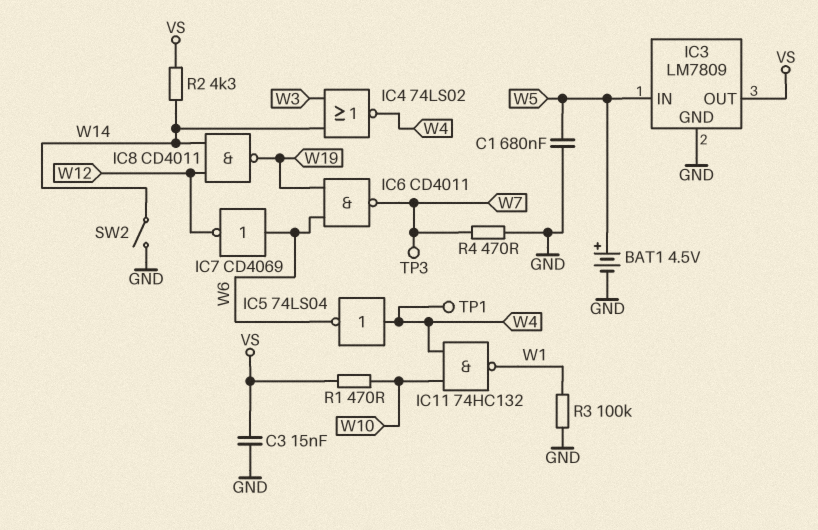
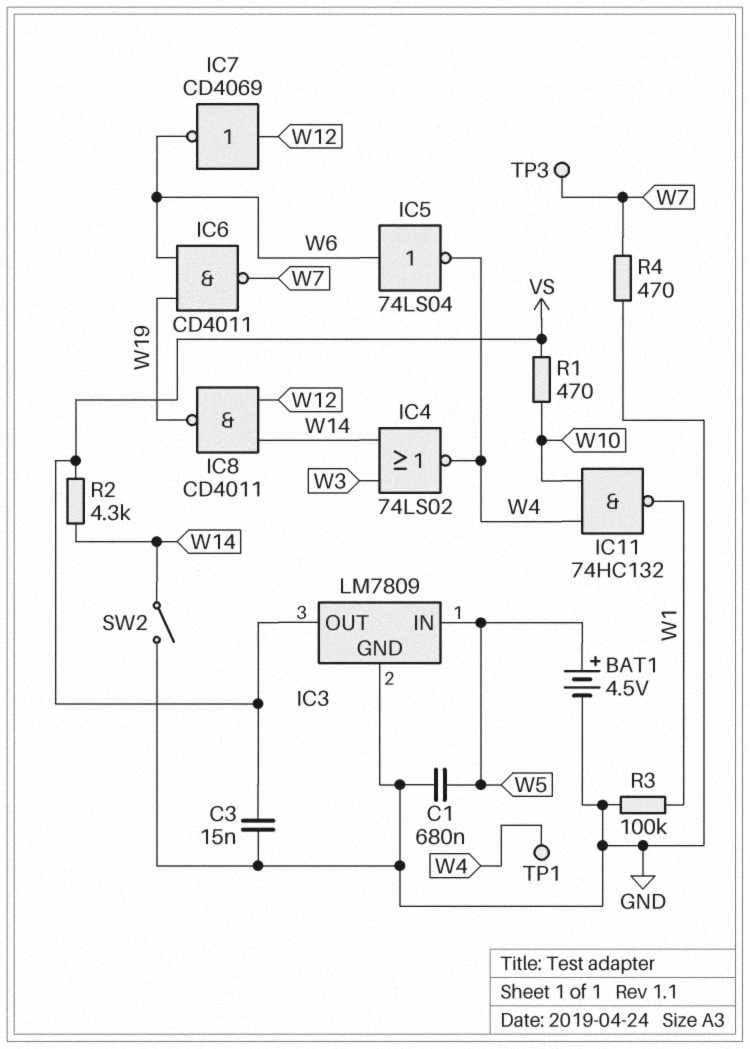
IC5: NOT 74LS04 (in W4, out W6) -> NOT 74LS04 (in W6, out W4)
IC7: NOT CD4069 (in W6, out W12) -> NOT CD4069 (in W12, out W6)

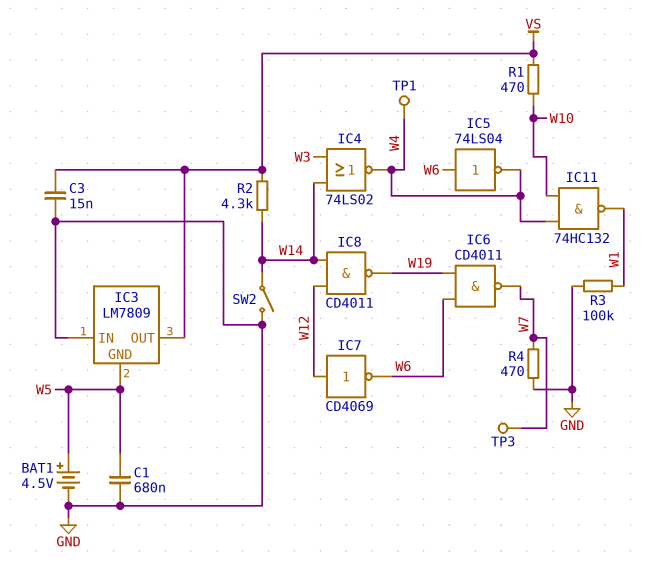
IC3 pin GND: GND -> W5
IC3 pin IN: W5 -> GND

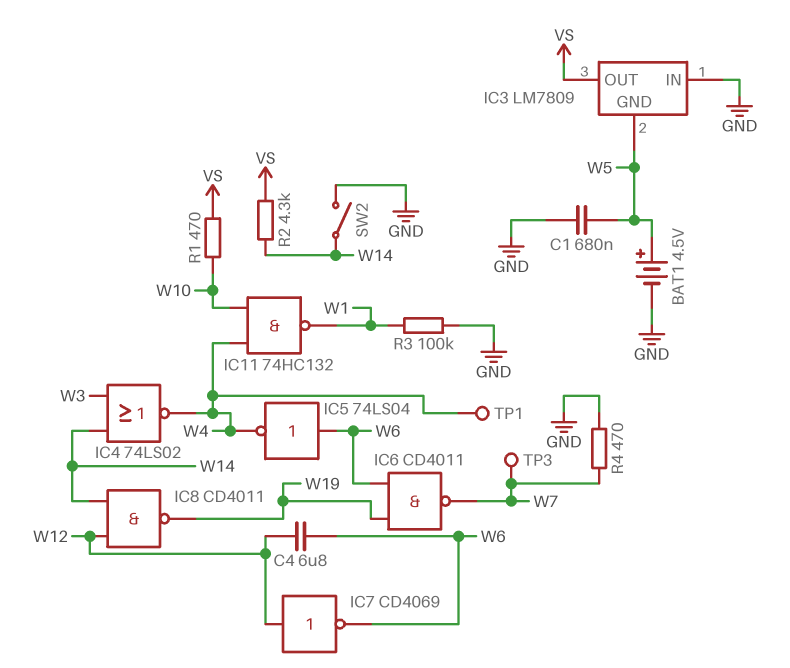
C3: 15nF (GND, VS) -> none
C4: none -> 6.8uF (W6, W12)

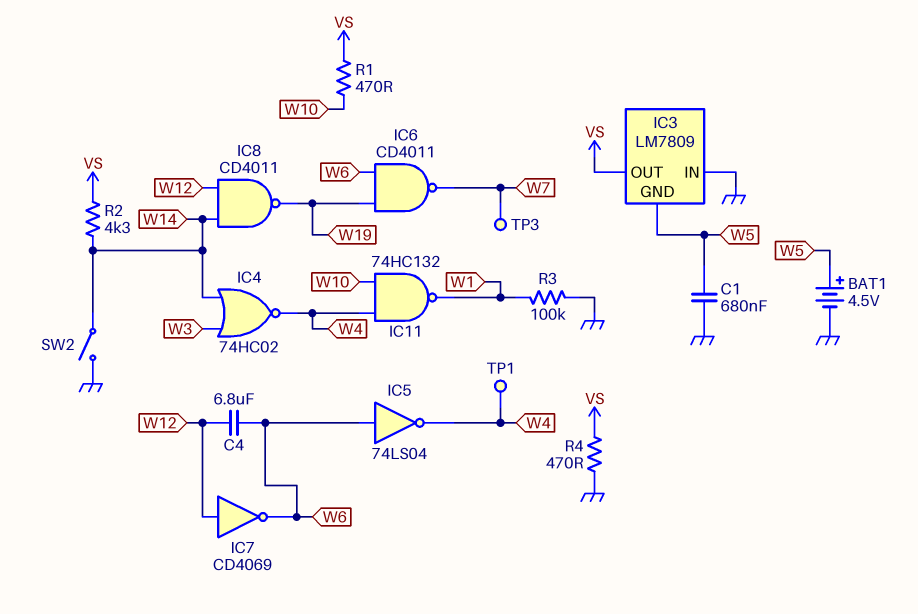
IC4: NOR 74LS02 (in W3, in W14, out W4) -> NOR 74HC02 (in W3, in W14, out W4)
R4: 470 (GND, W7) -> 470 (GND, VS)

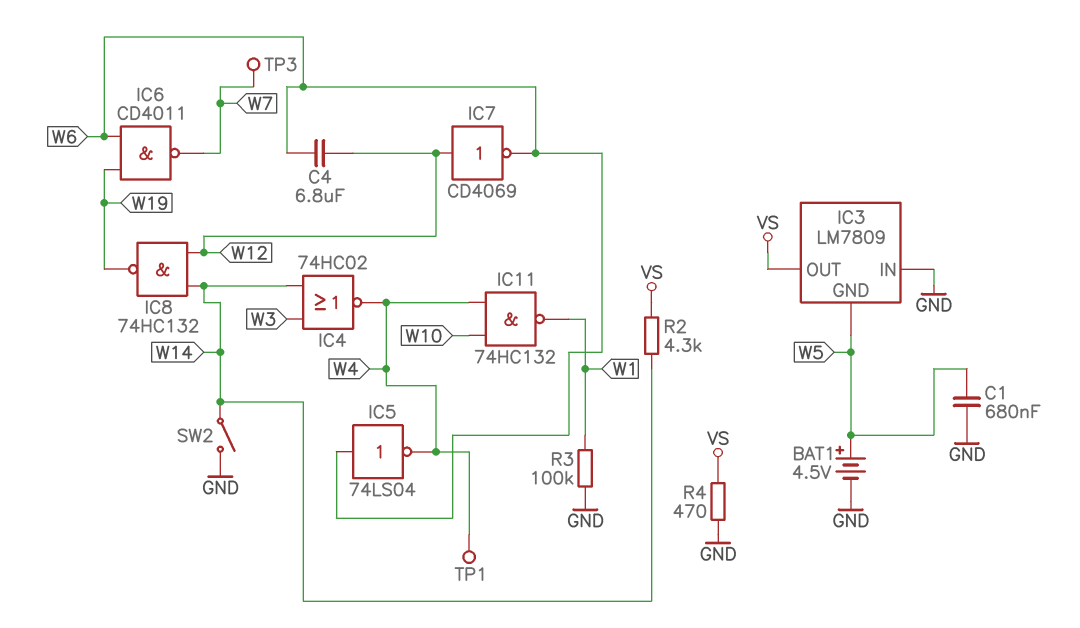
IC8: NAND CD4011 (in W12, in W14, out W19) -> NAND 74HC132 (in W12, in W14, out W19)
R1: 470 (VS, W10) -> none

